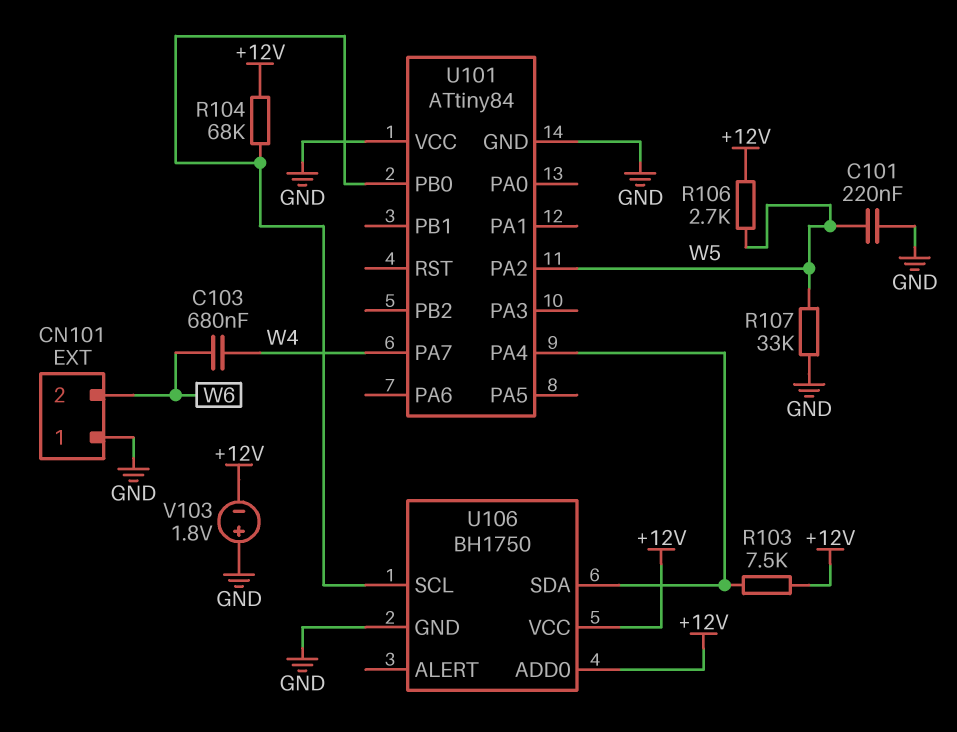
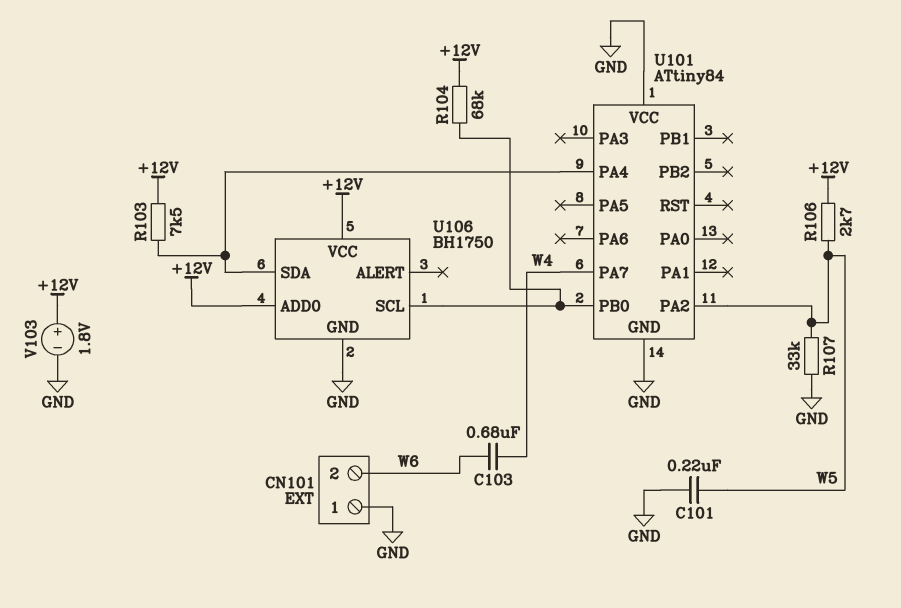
V103: 1.8V (plus GND, minus +12V) -> 1.8V (plus +12V, minus GND)

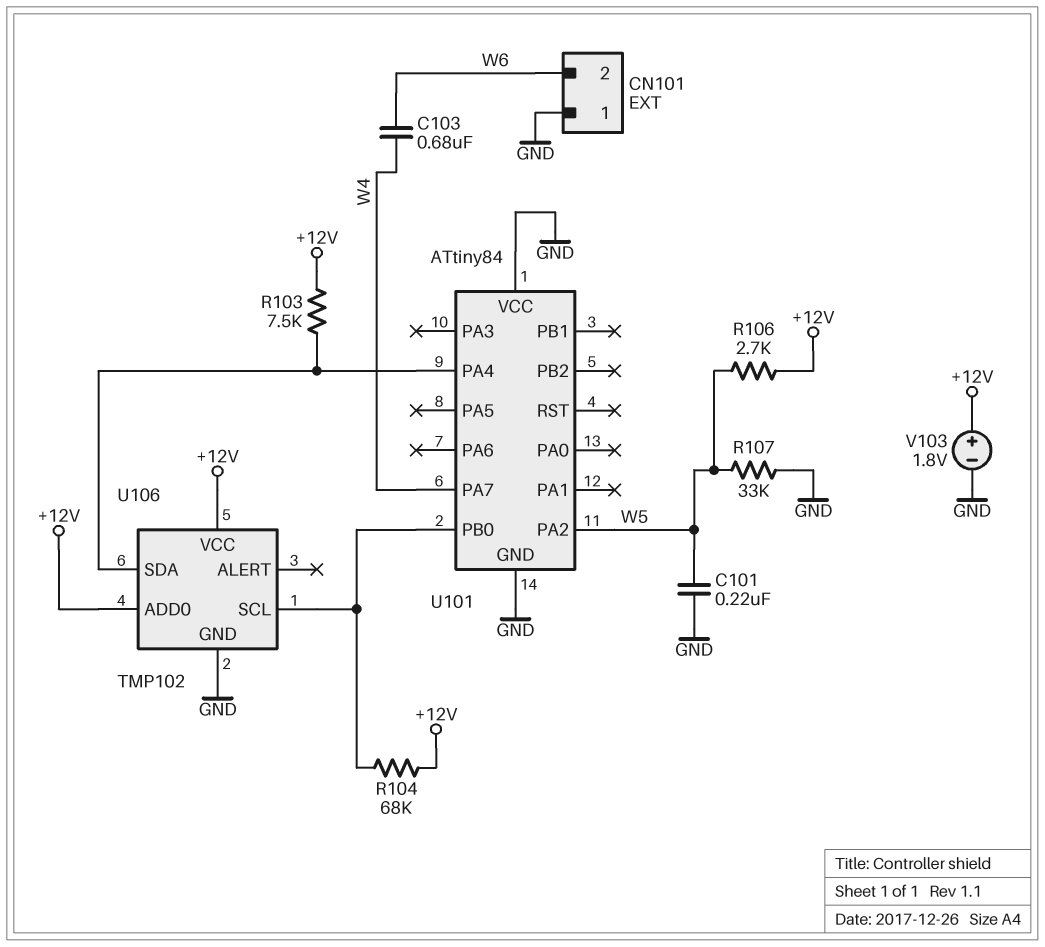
U106: BH1750 -> TMP102

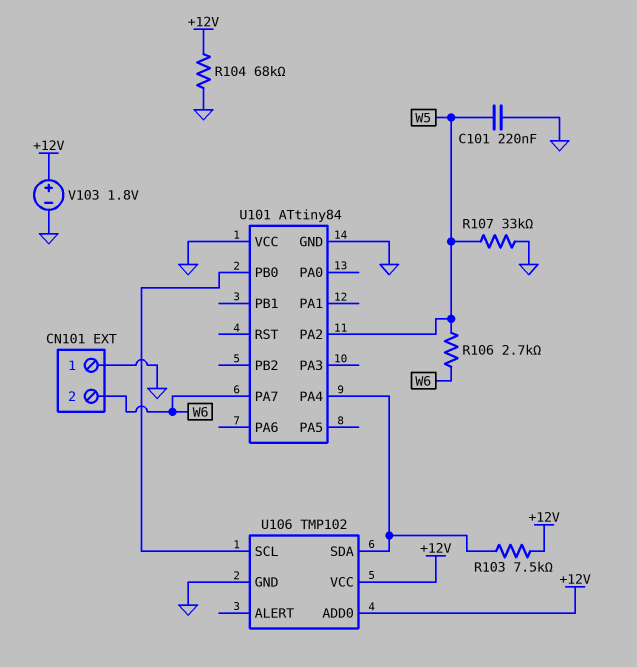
C103: 680nF (W4, W6) -> none
R104: 68k (+12V, U101/PB0) -> 68k (+12V, GND)
R106: 2.7k (+12V, W5) -> 2.7k (W5, W6)
U101 pin PA7: W4 -> W6

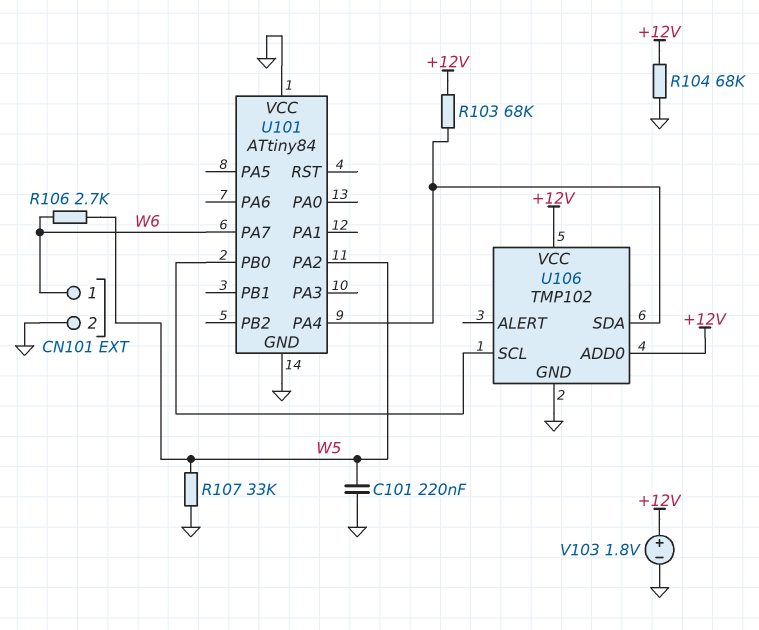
CN101 pin 1: GND -> W6
CN101 pin 2: W6 -> GND
R103: 7.5k (+12V, U101/PA4) -> 68k (+12V, U101/PA4)

